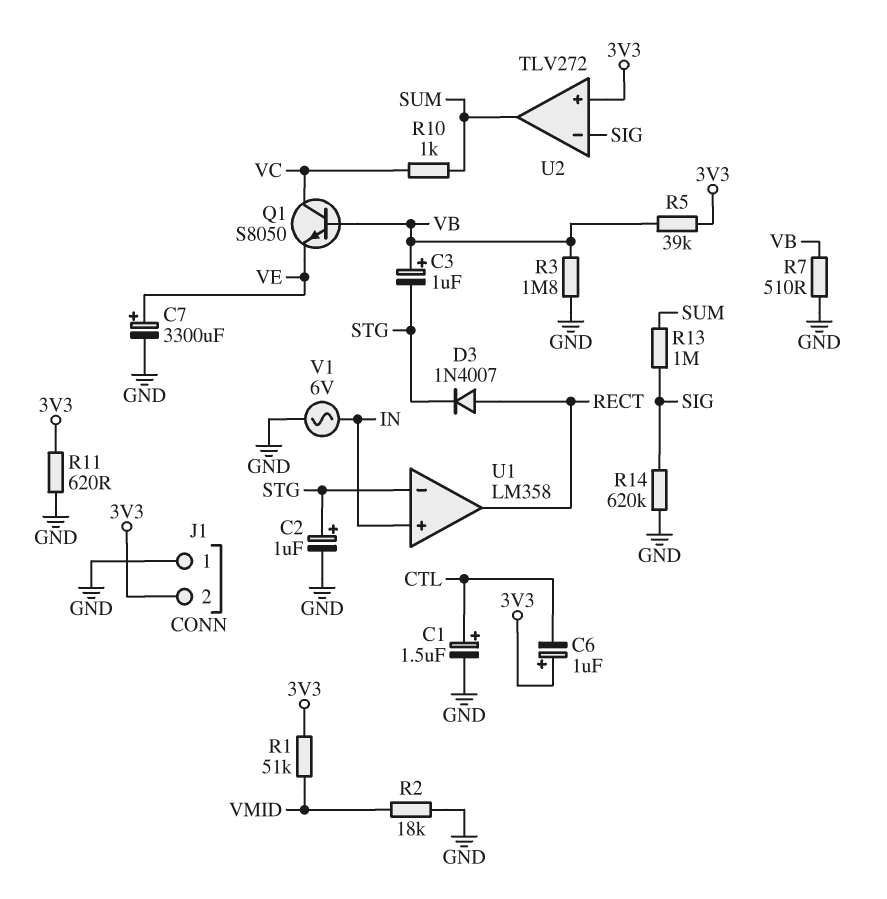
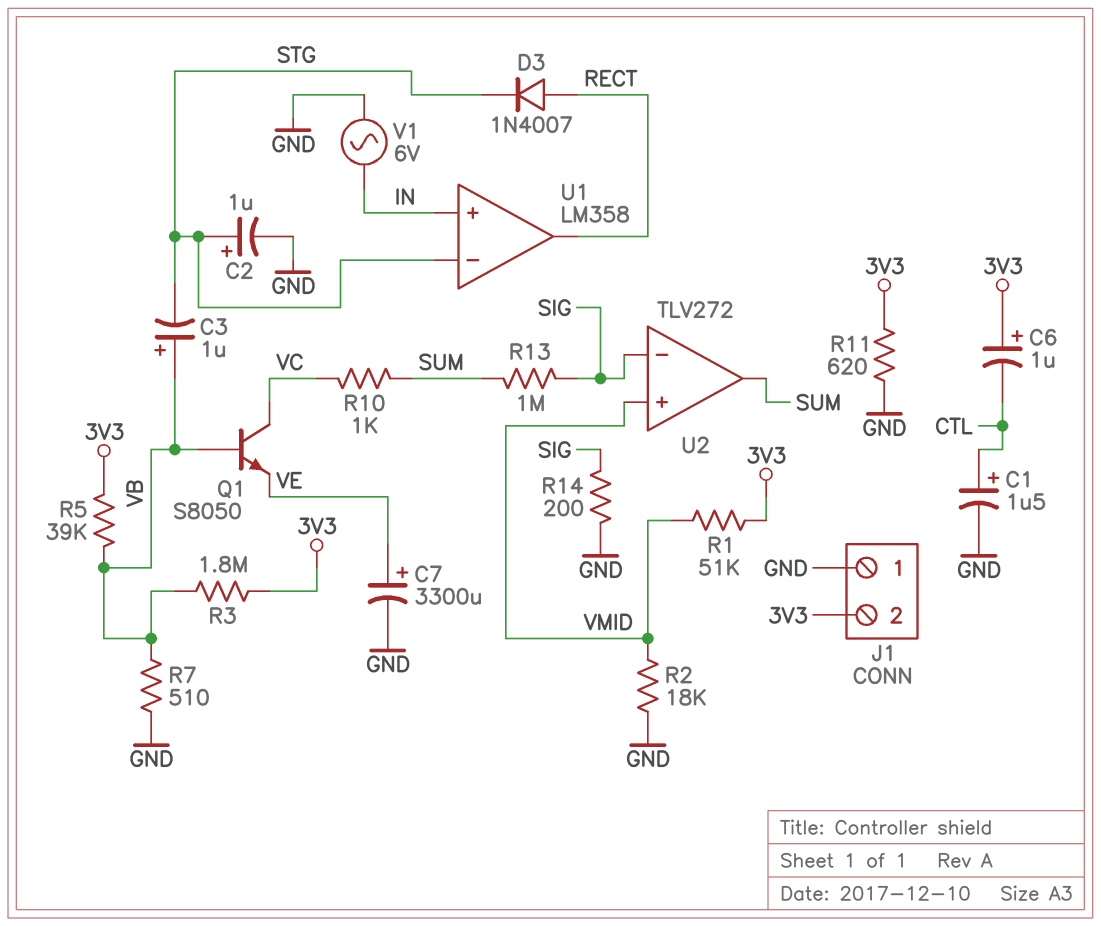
R3: 1.8M (GND, VB) -> 1.8M (3V3, VB)
R14: 620k (GND, SIG) -> 200 (GND, SIG)
U2 pin in+: 3V3 -> VMID

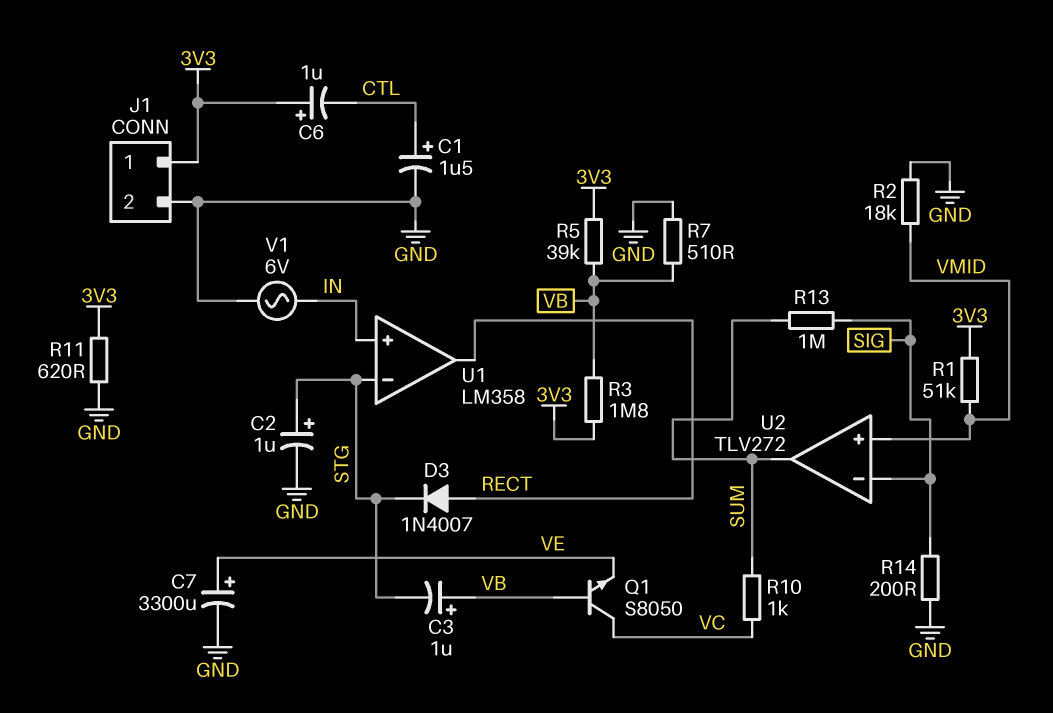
J1 pin 1: GND -> 3V3
J1 pin 2: 3V3 -> GND

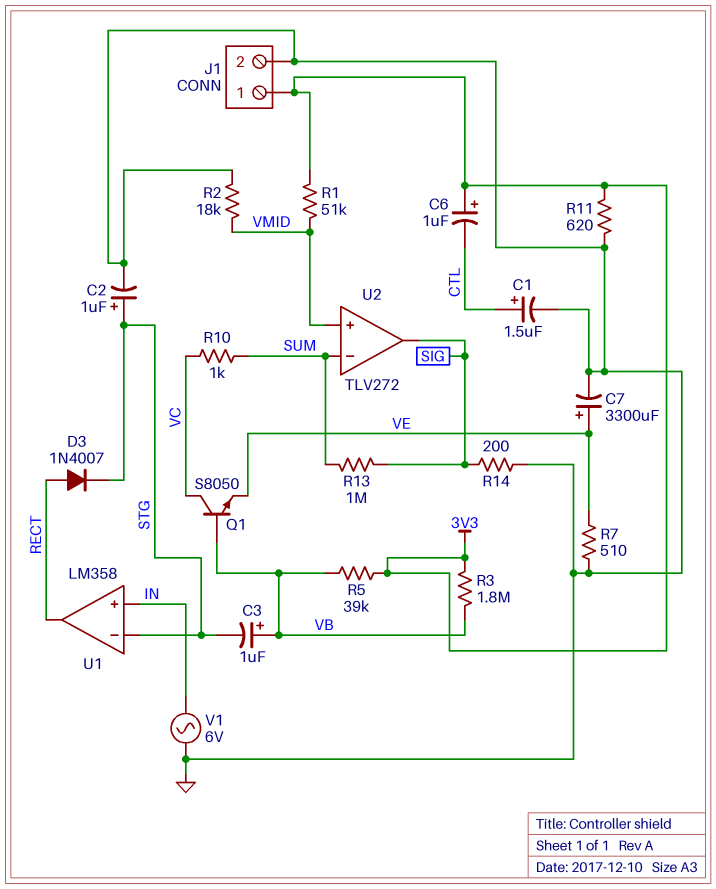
R7: 510 (GND, VB) -> 510 (GND, VE)
U2 pin in-: SIG -> SUM
U2 pin out: SUM -> SIG

